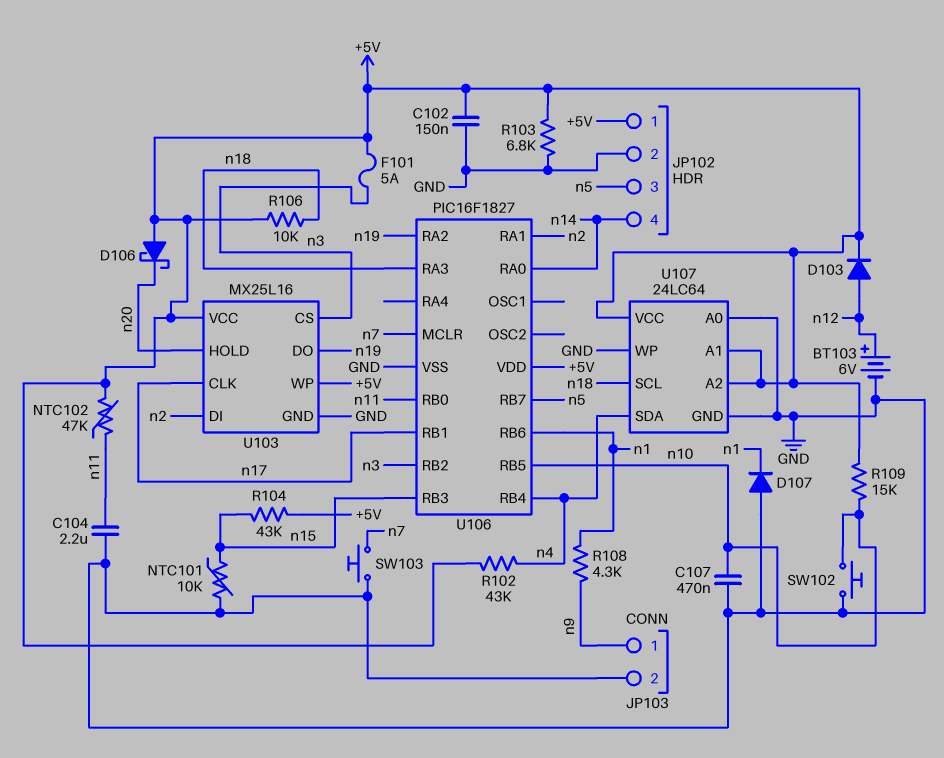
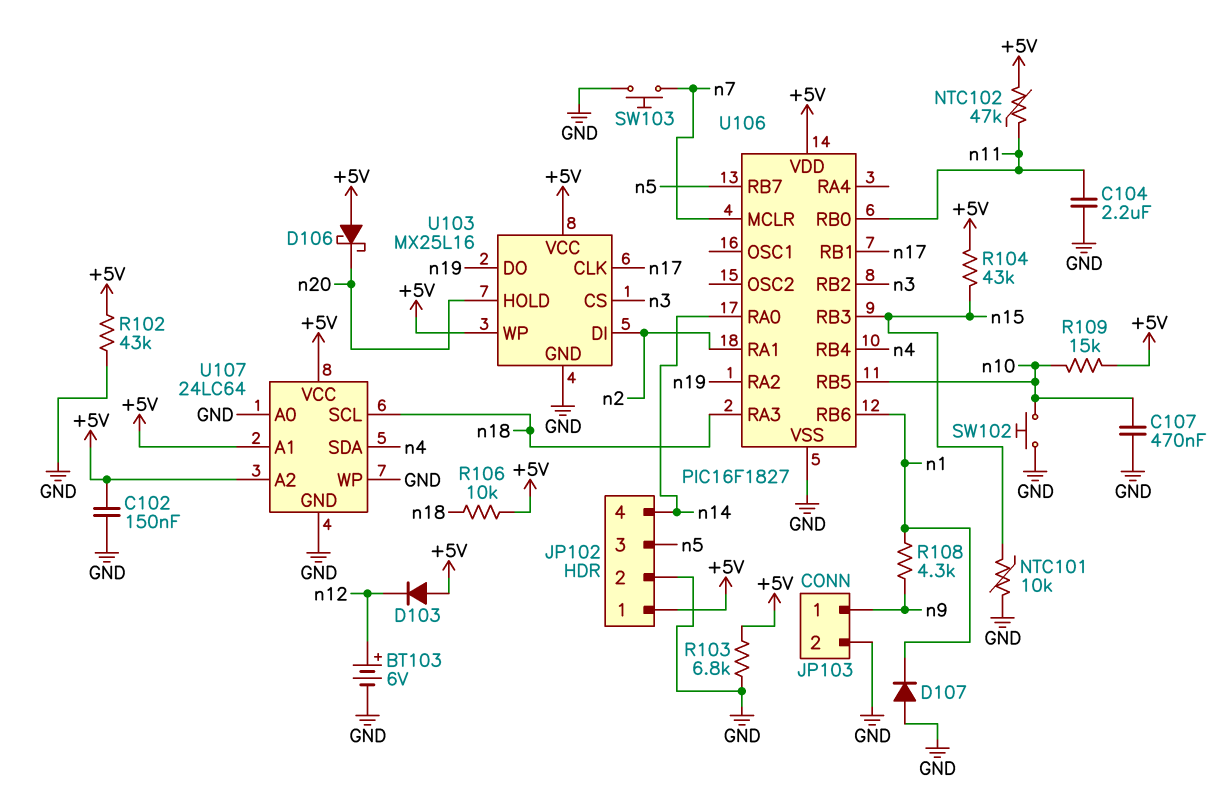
D103: diode (A n12, K +5V) -> diode (A +5V, K n12)
F101: 5A (+5V, n3) -> none
R102: 43k (+5V, n4) -> 43k (+5V, GND)

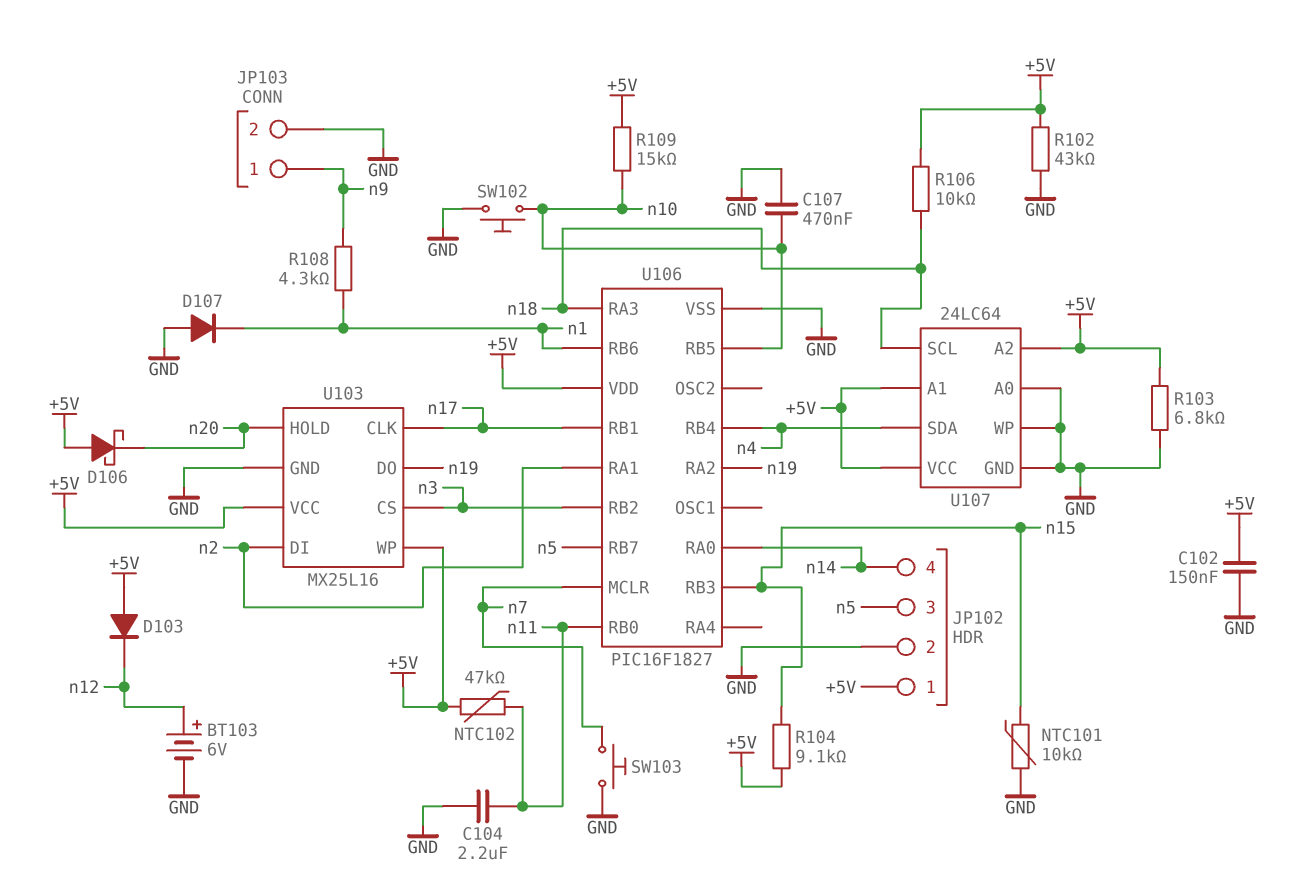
R104: 43k (+5V, n15) -> 9.1k (+5V, n15)

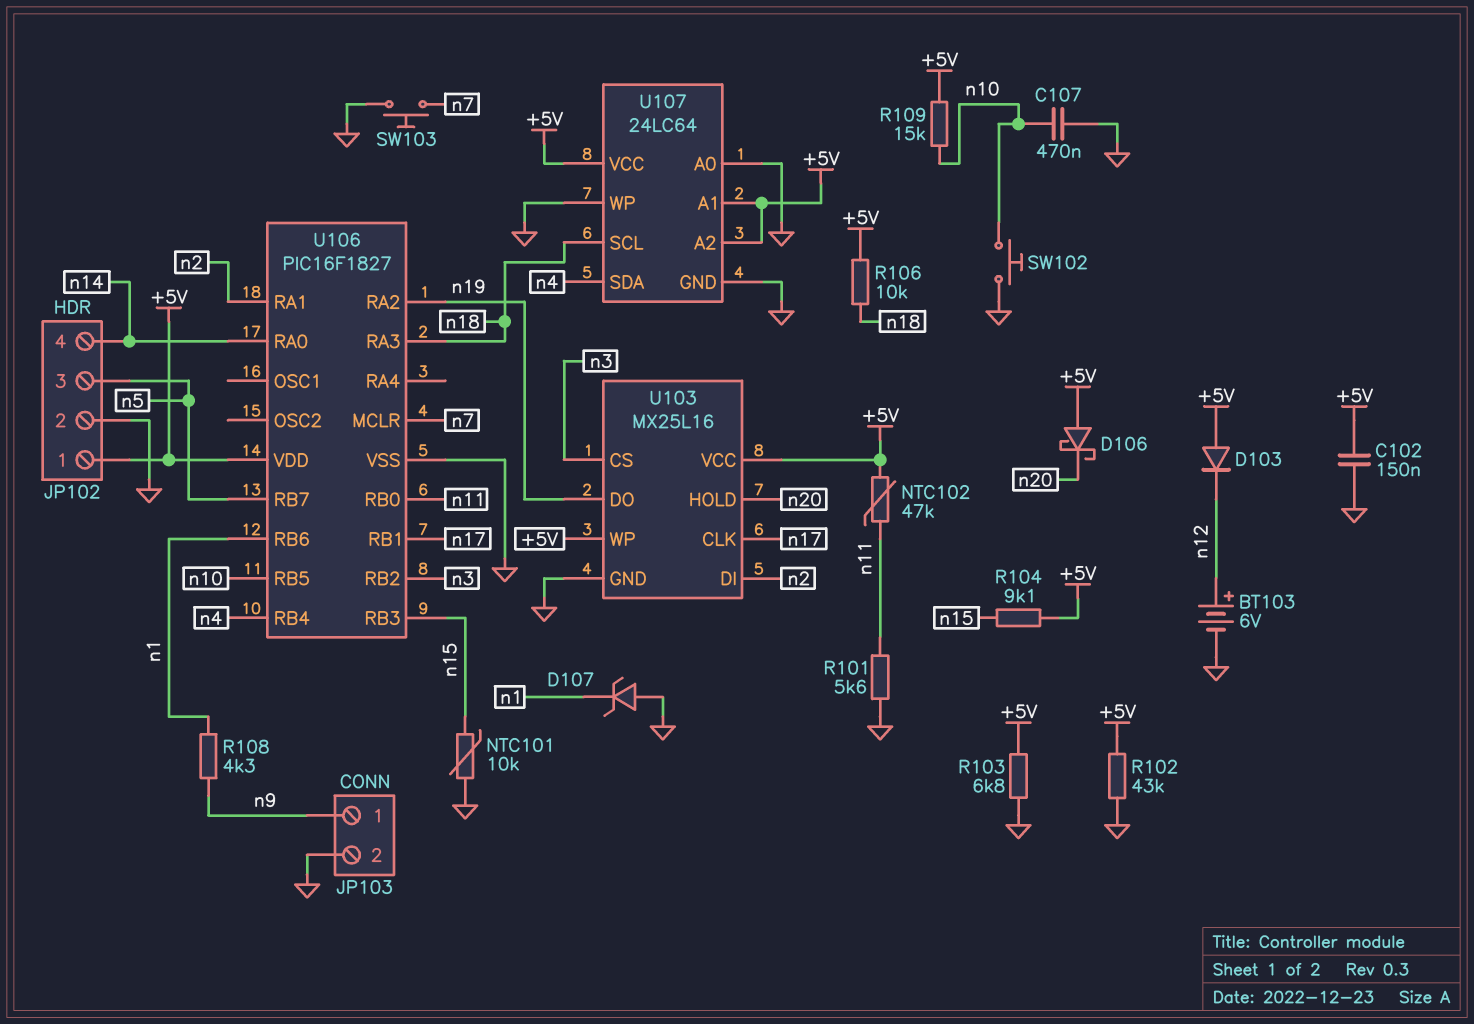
C104: 2.2uF (GND, n11) -> none
D107: diode (A GND, K n1) -> zener (A GND, K n1)
R101: none -> 5.6k (GND, n11)

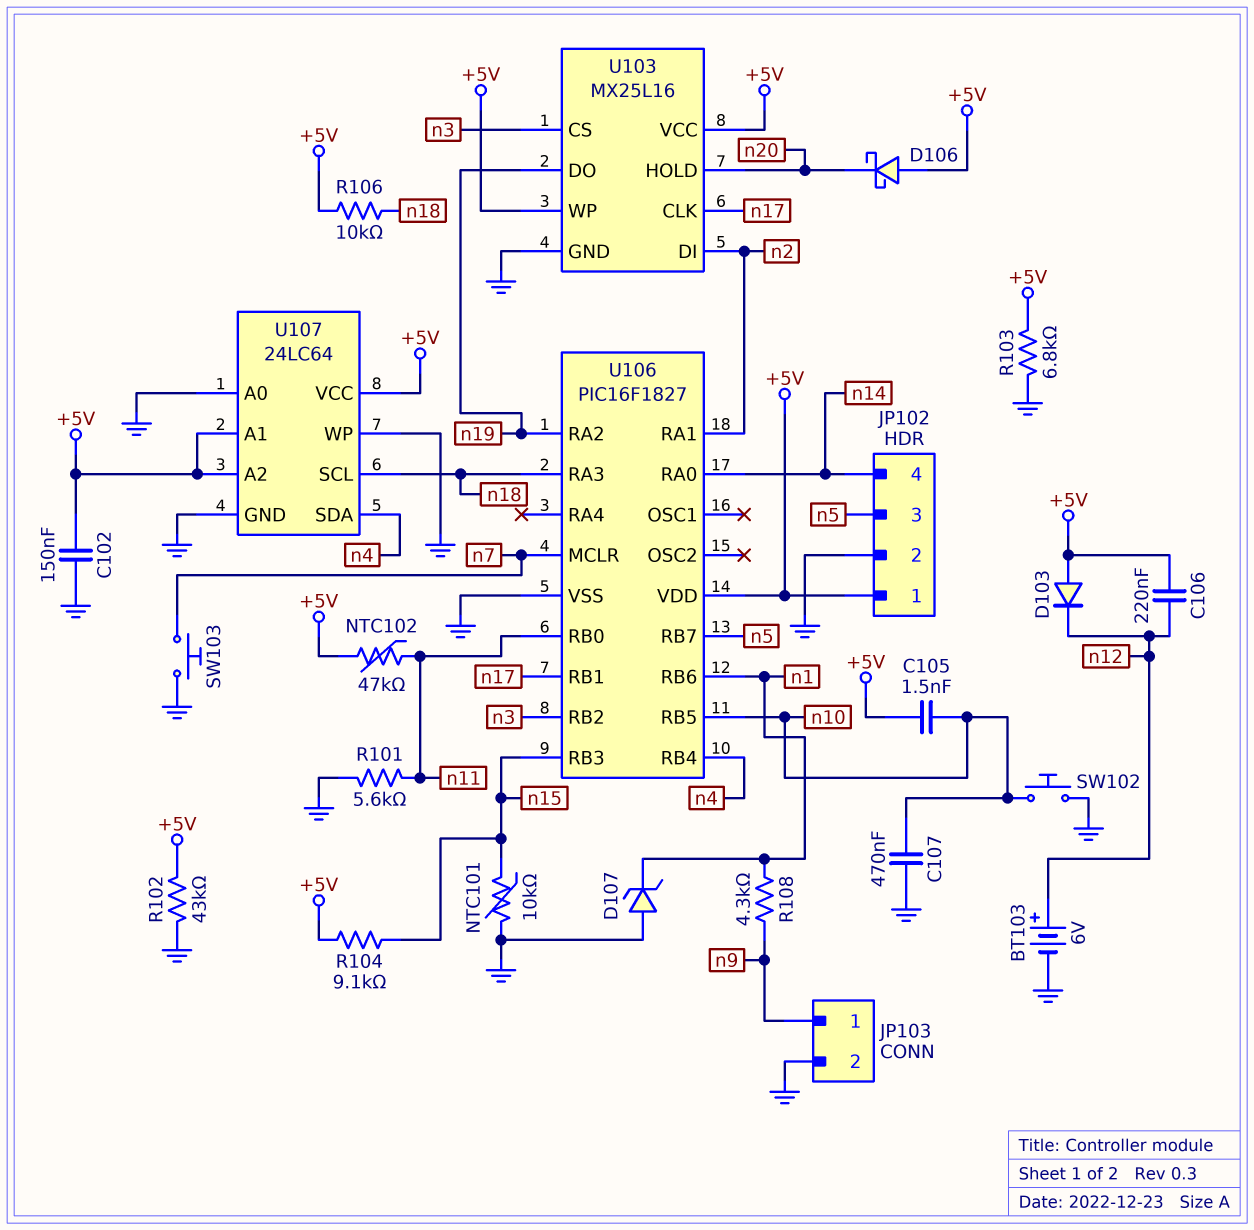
C105: none -> 1.5nF (+5V, n10)
C106: none -> 220nF (+5V, n12)
R109: 15k (+5V, n10) -> none

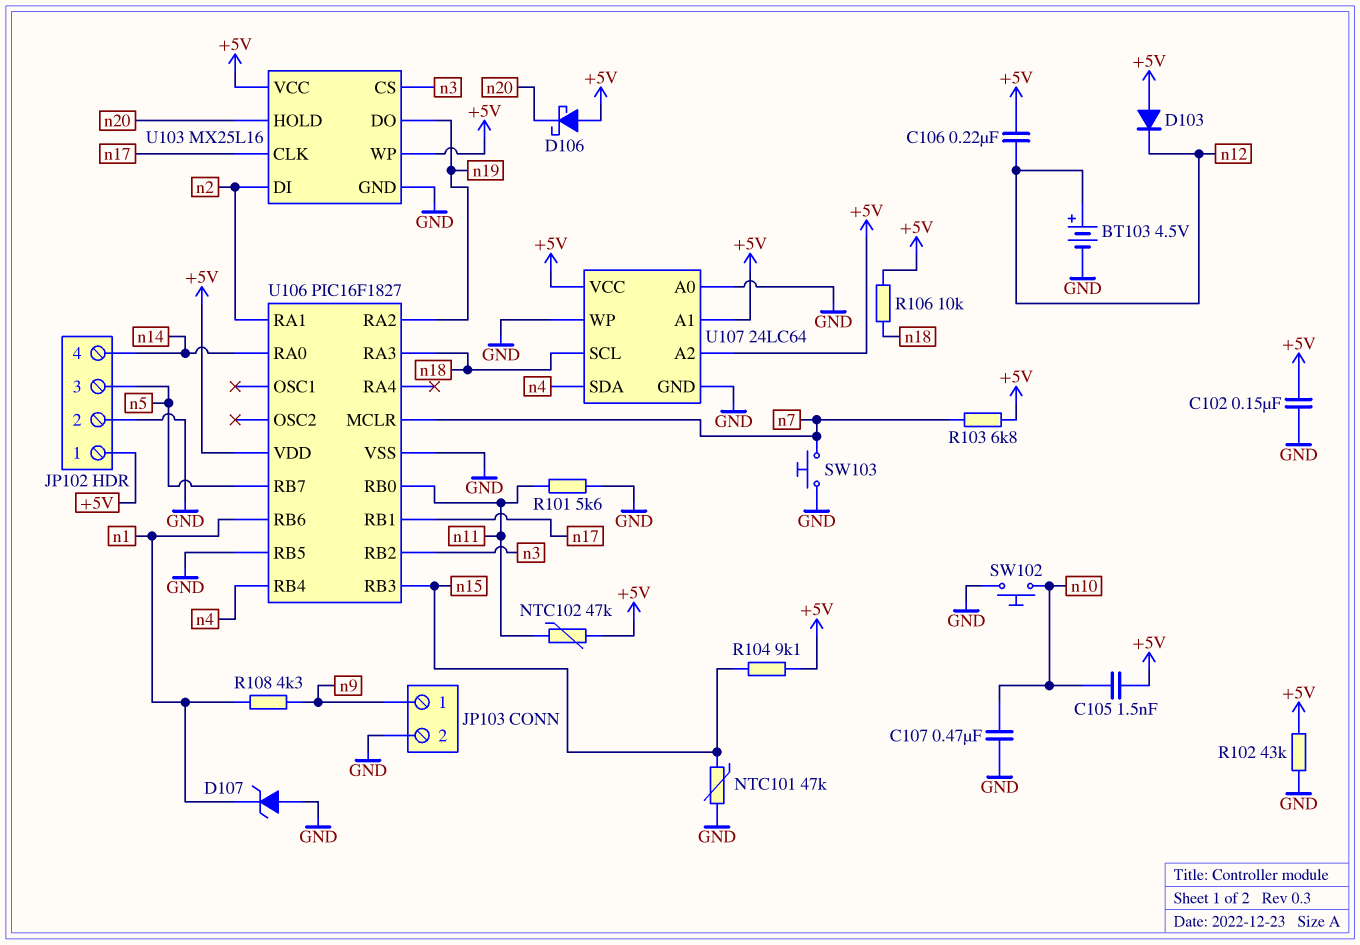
BT103: 6V (plus n12, minus GND) -> 4.5V (plus n12, minus GND)
NTC101: 10k (GND, n15) -> 47k (GND, n15)
R103: 6.8k (+5V, GND) -> 6.8k (+5V, n7)
U106 pin RB5: n10 -> GND

